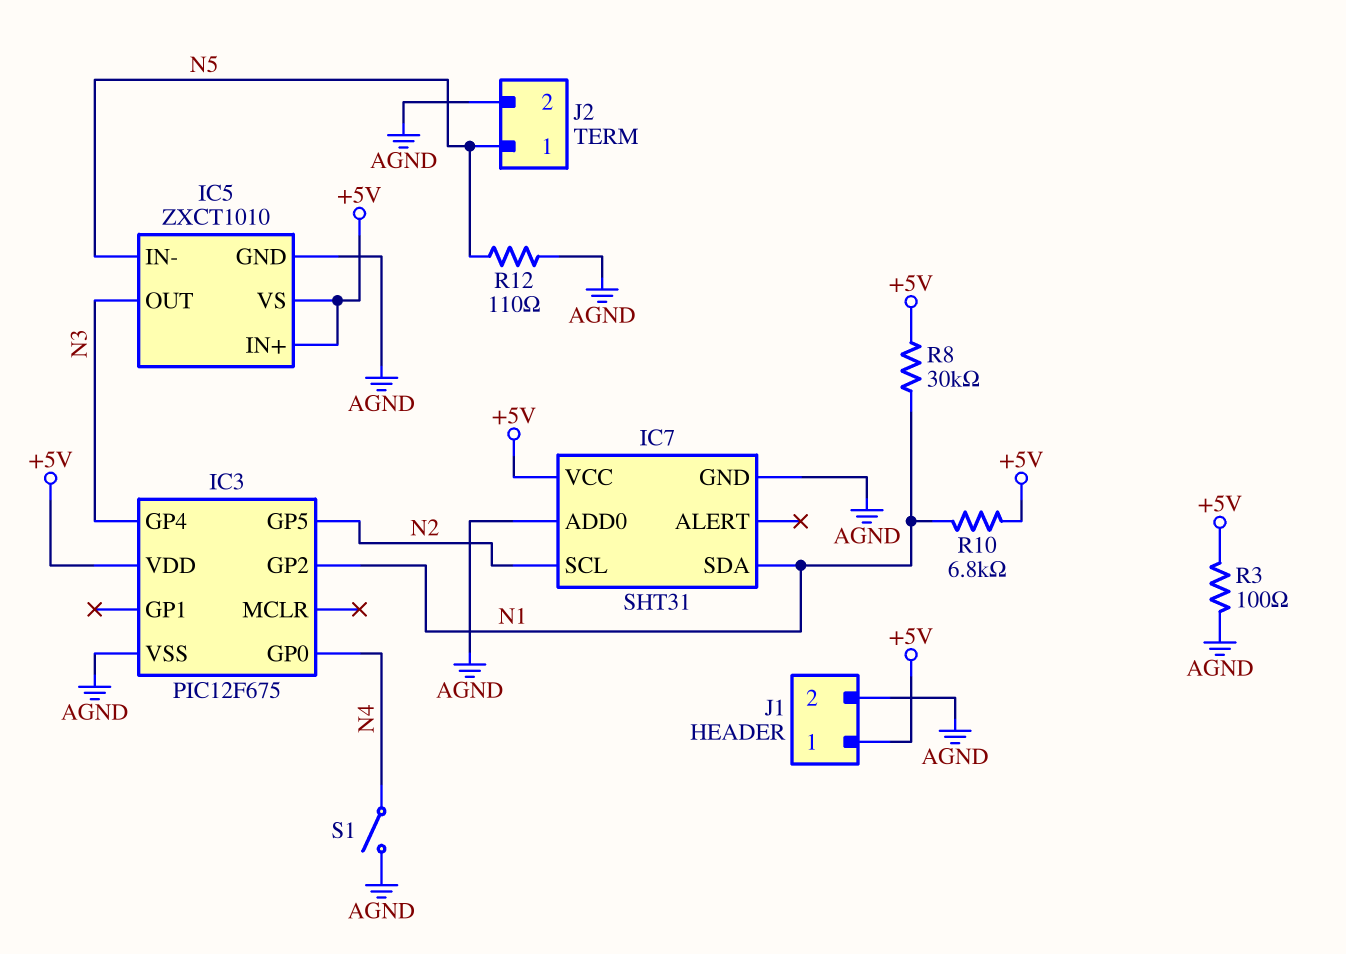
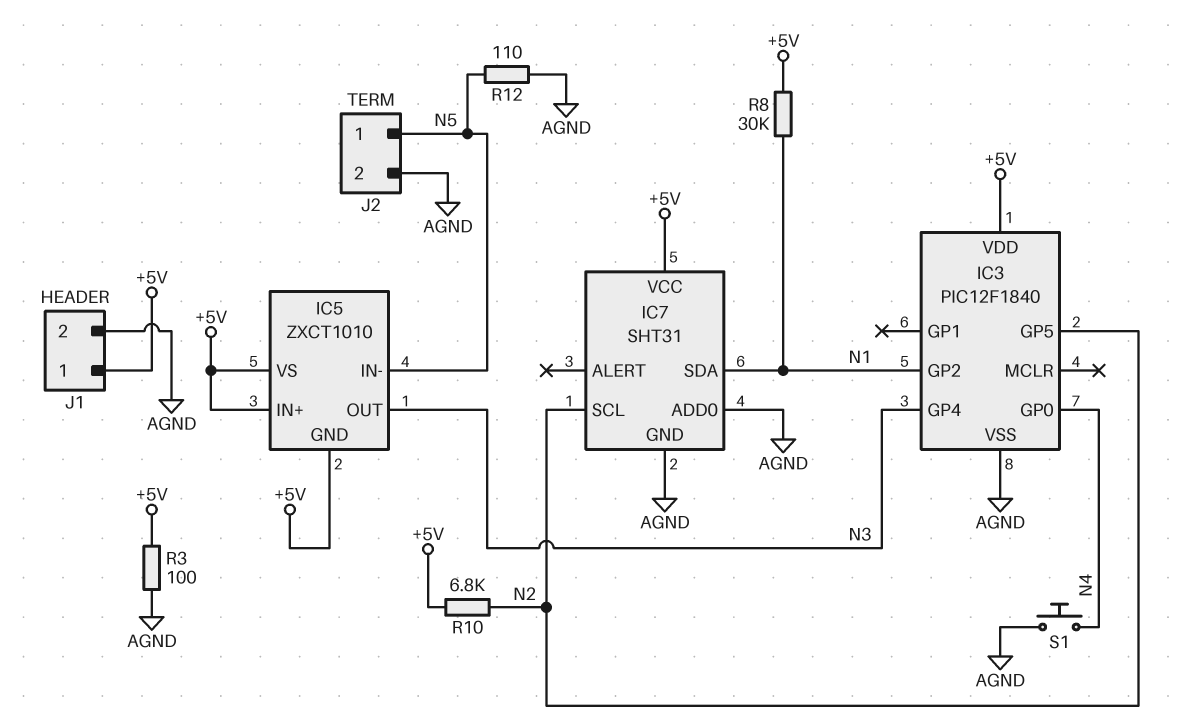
IC3: PIC12F675 -> PIC12F1840
IC5 pin GND: AGND -> +5V
R10: 6.8k (+5V, N1) -> 6.8k (+5V, N2)
S1: switch (AGND, N4) -> button (AGND, N4)

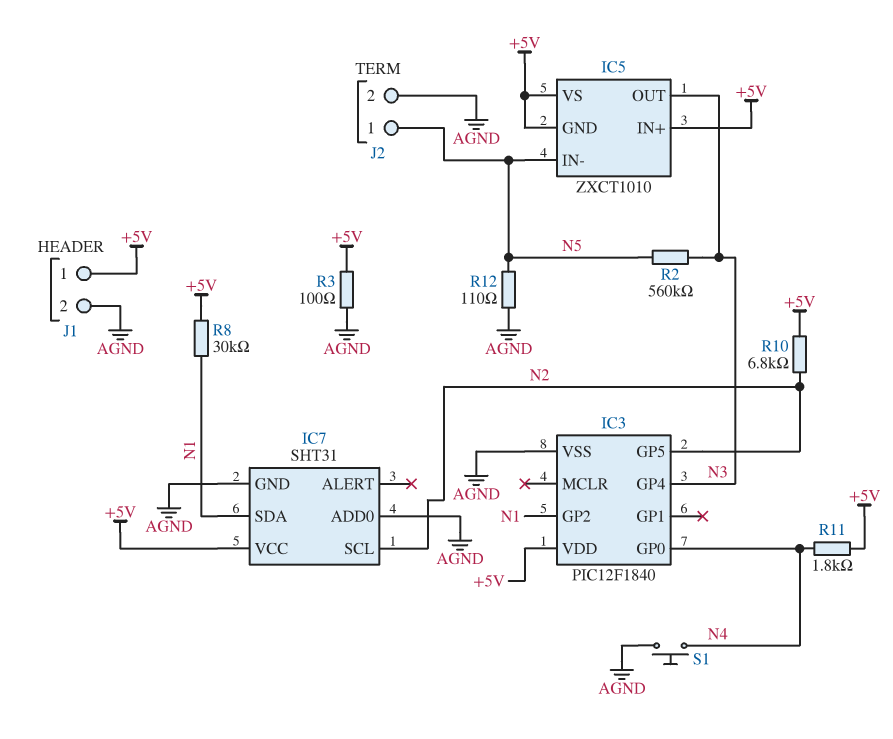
R2: none -> 560k (N3, N5)
R11: none -> 1.8k (+5V, N4)

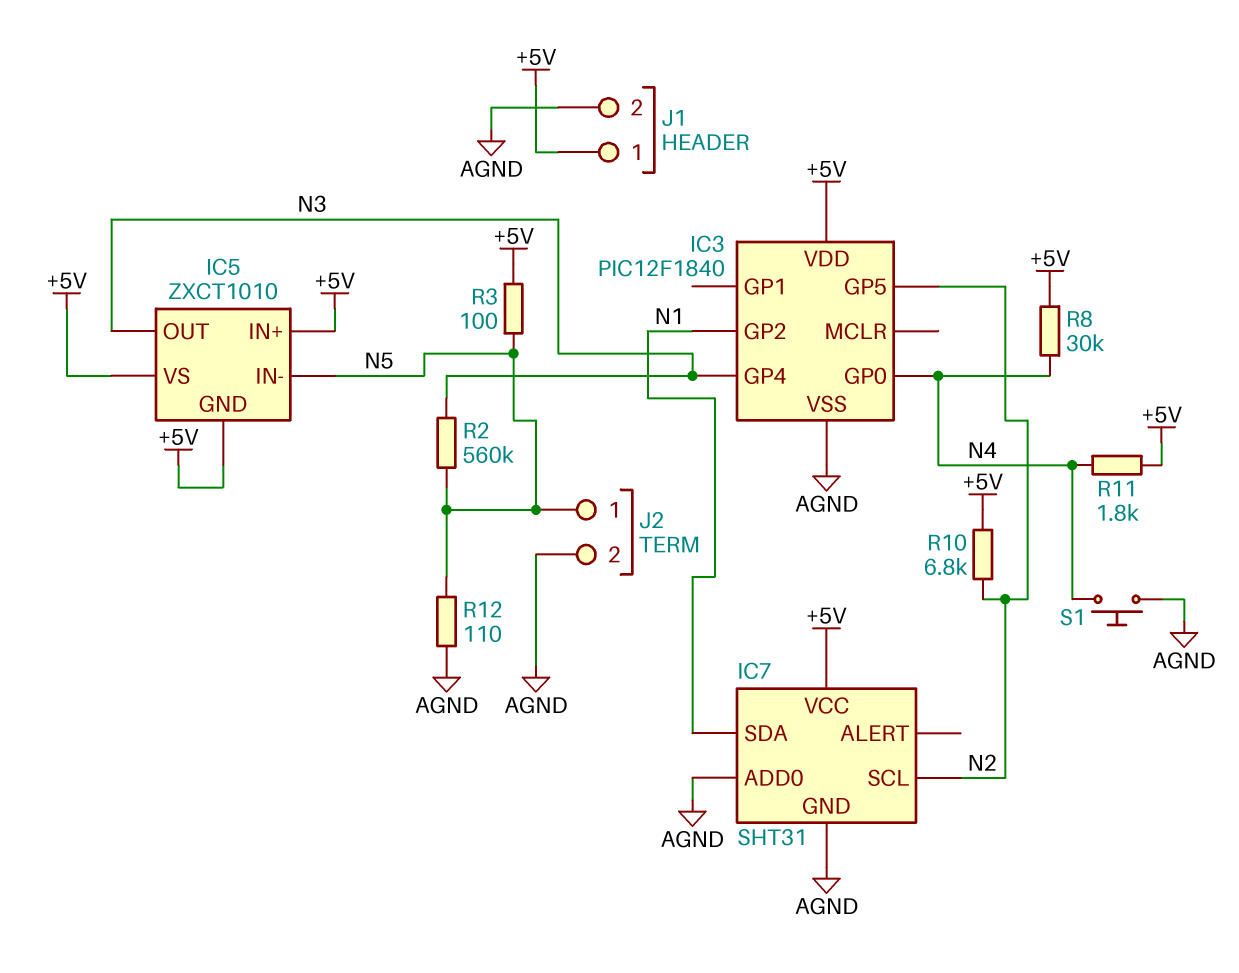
R3: 100 (+5V, AGND) -> 100 (+5V, N5)
R8: 30k (+5V, N1) -> 30k (+5V, N4)

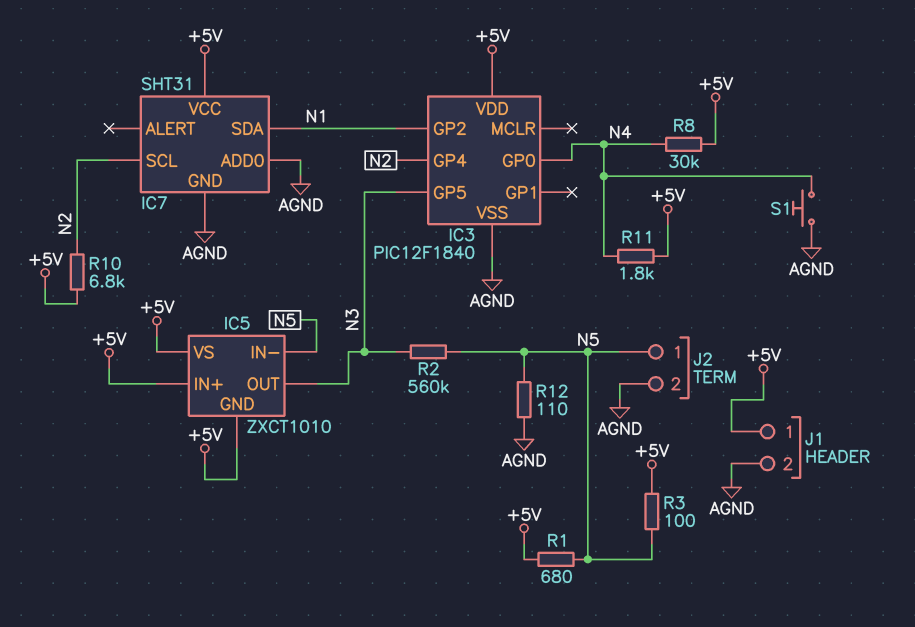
IC3 pin GP4: N3 -> N2
IC3 pin GP5: N2 -> N3
R1: none -> 680 (+5V, N5)

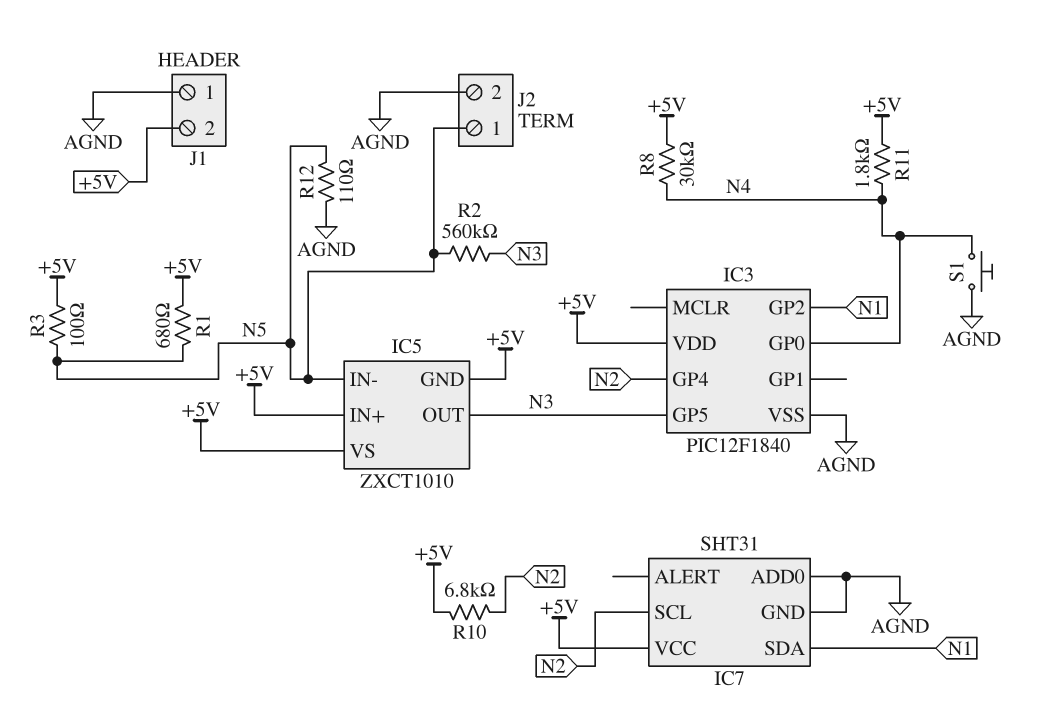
J1 pin 1: +5V -> AGND
J1 pin 2: AGND -> +5V

